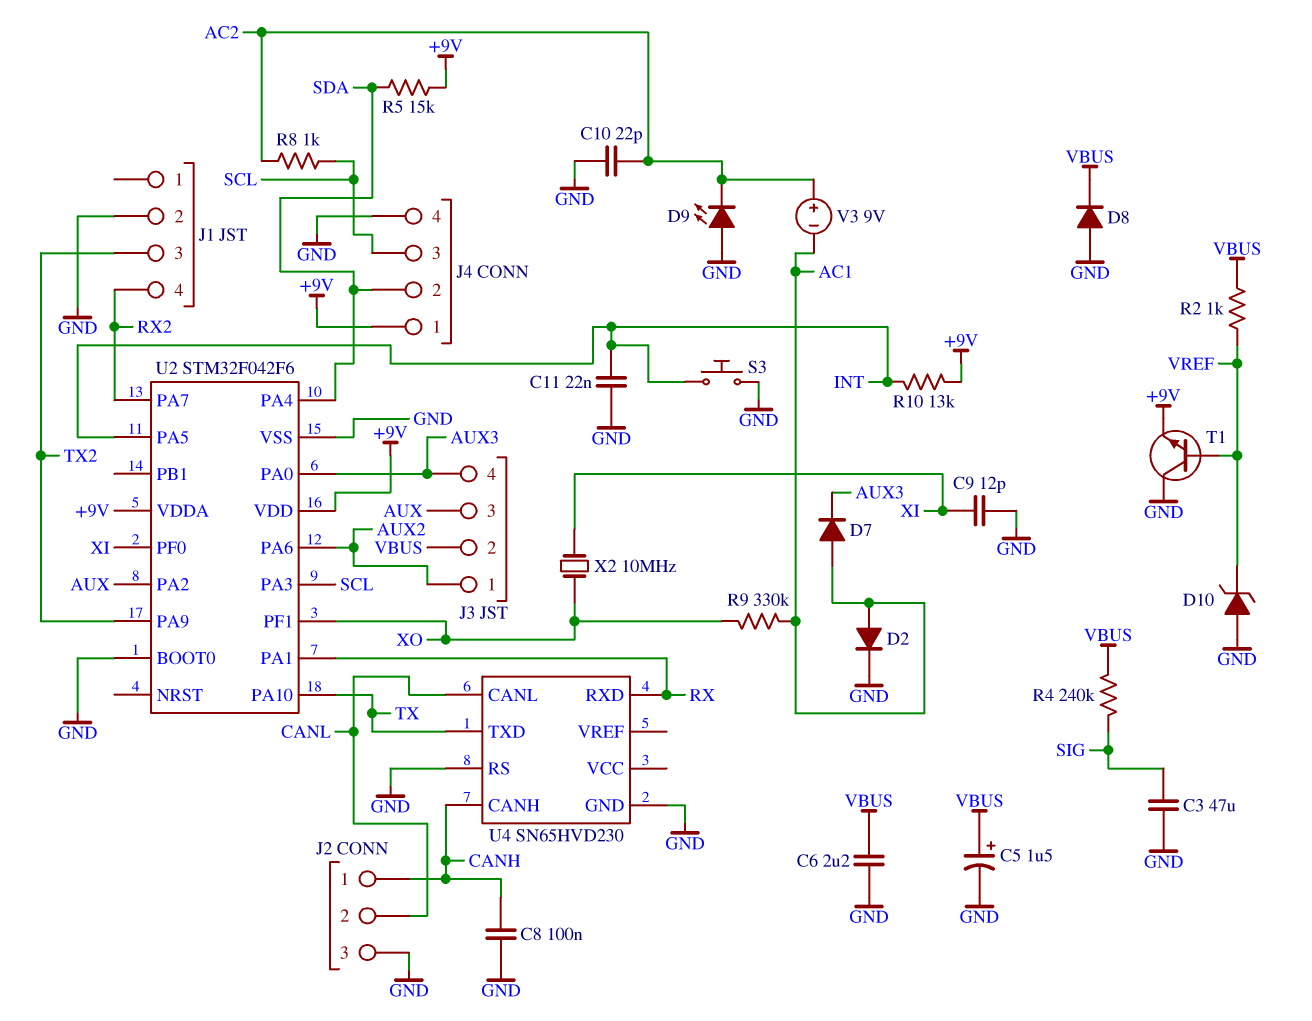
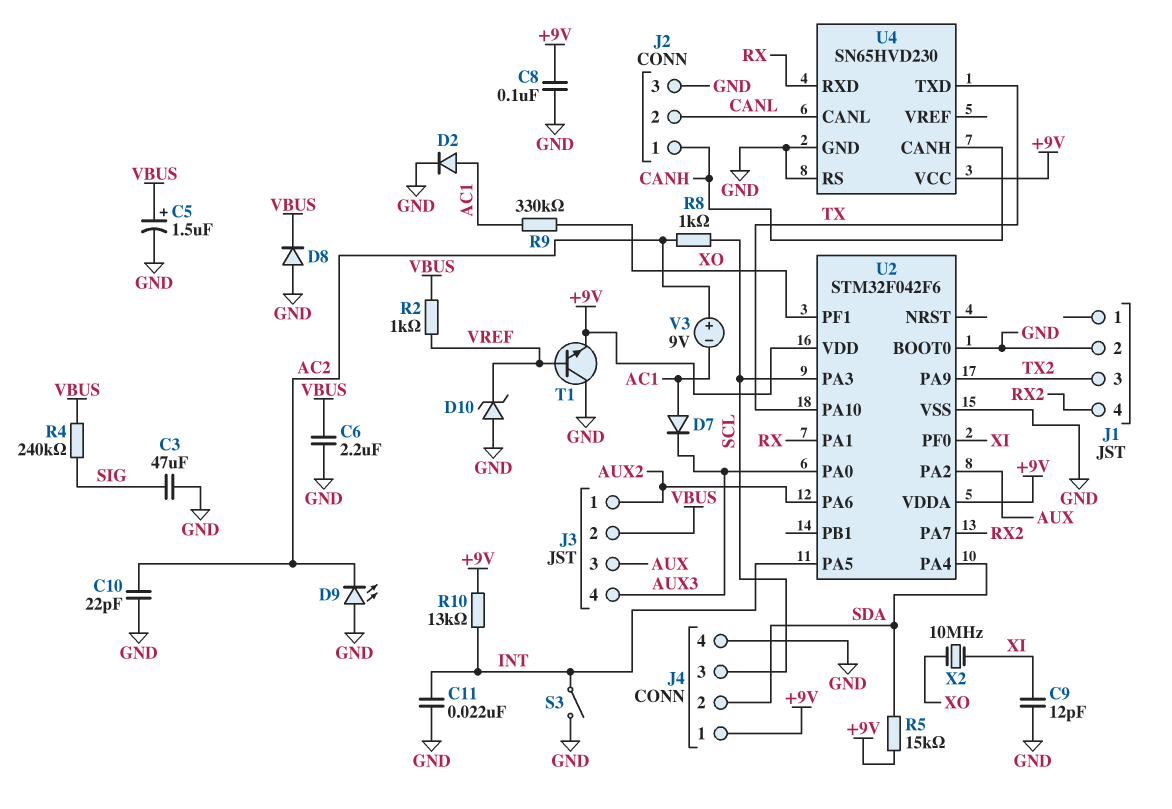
C8: 100nF (CANH, GND) -> 100nF (+9V, GND)
S3: button (GND, INT) -> switch (GND, INT)
U4 pin VCC: none -> +9V

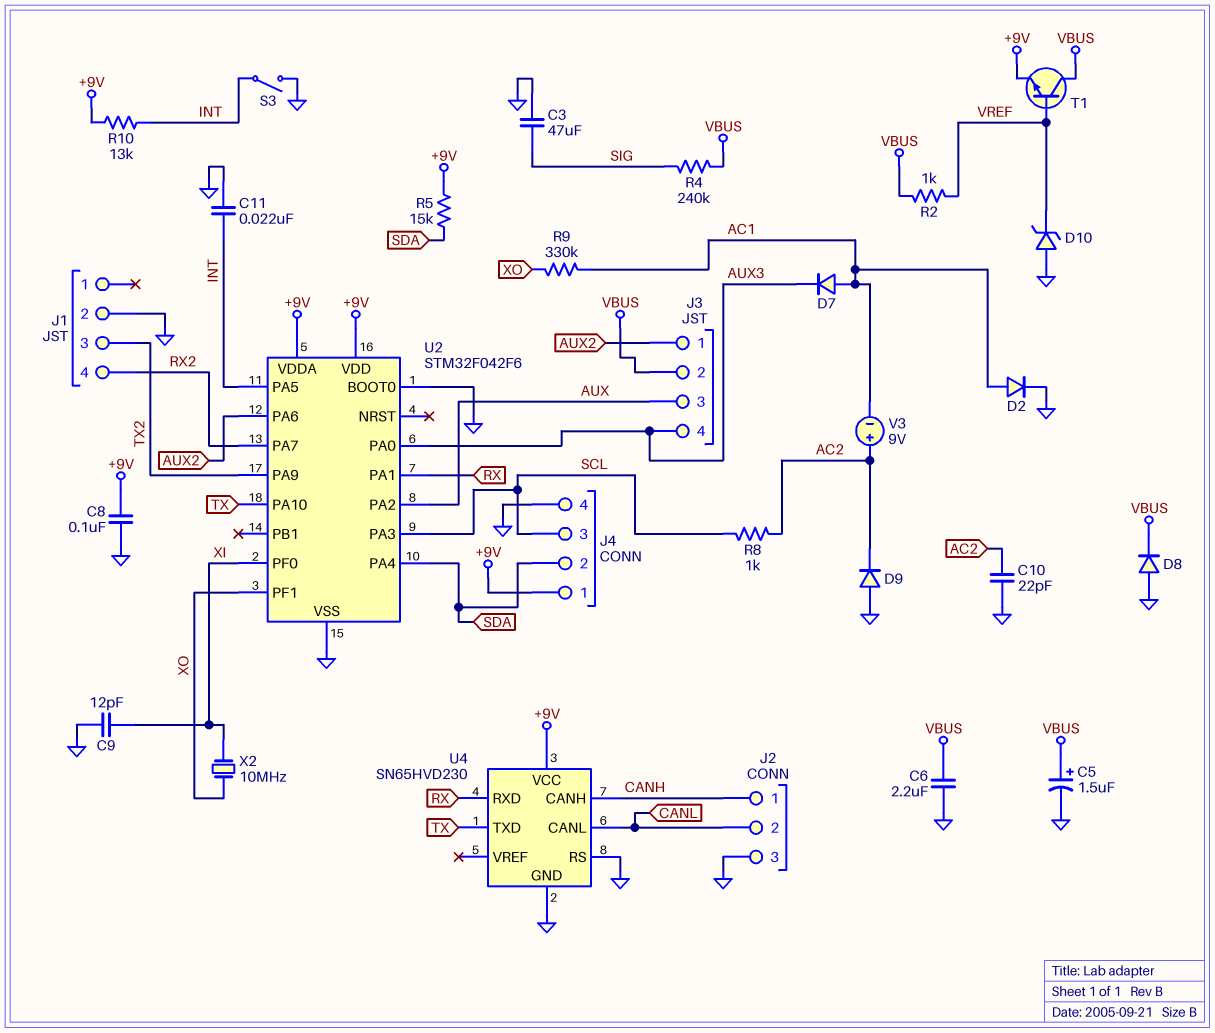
D9: LED (A GND, K AC2) -> diode (A GND, K AC2)
T1: NPN (B VREF, C GND, E +9V) -> NPN (B VREF, C VBUS, E +9V)

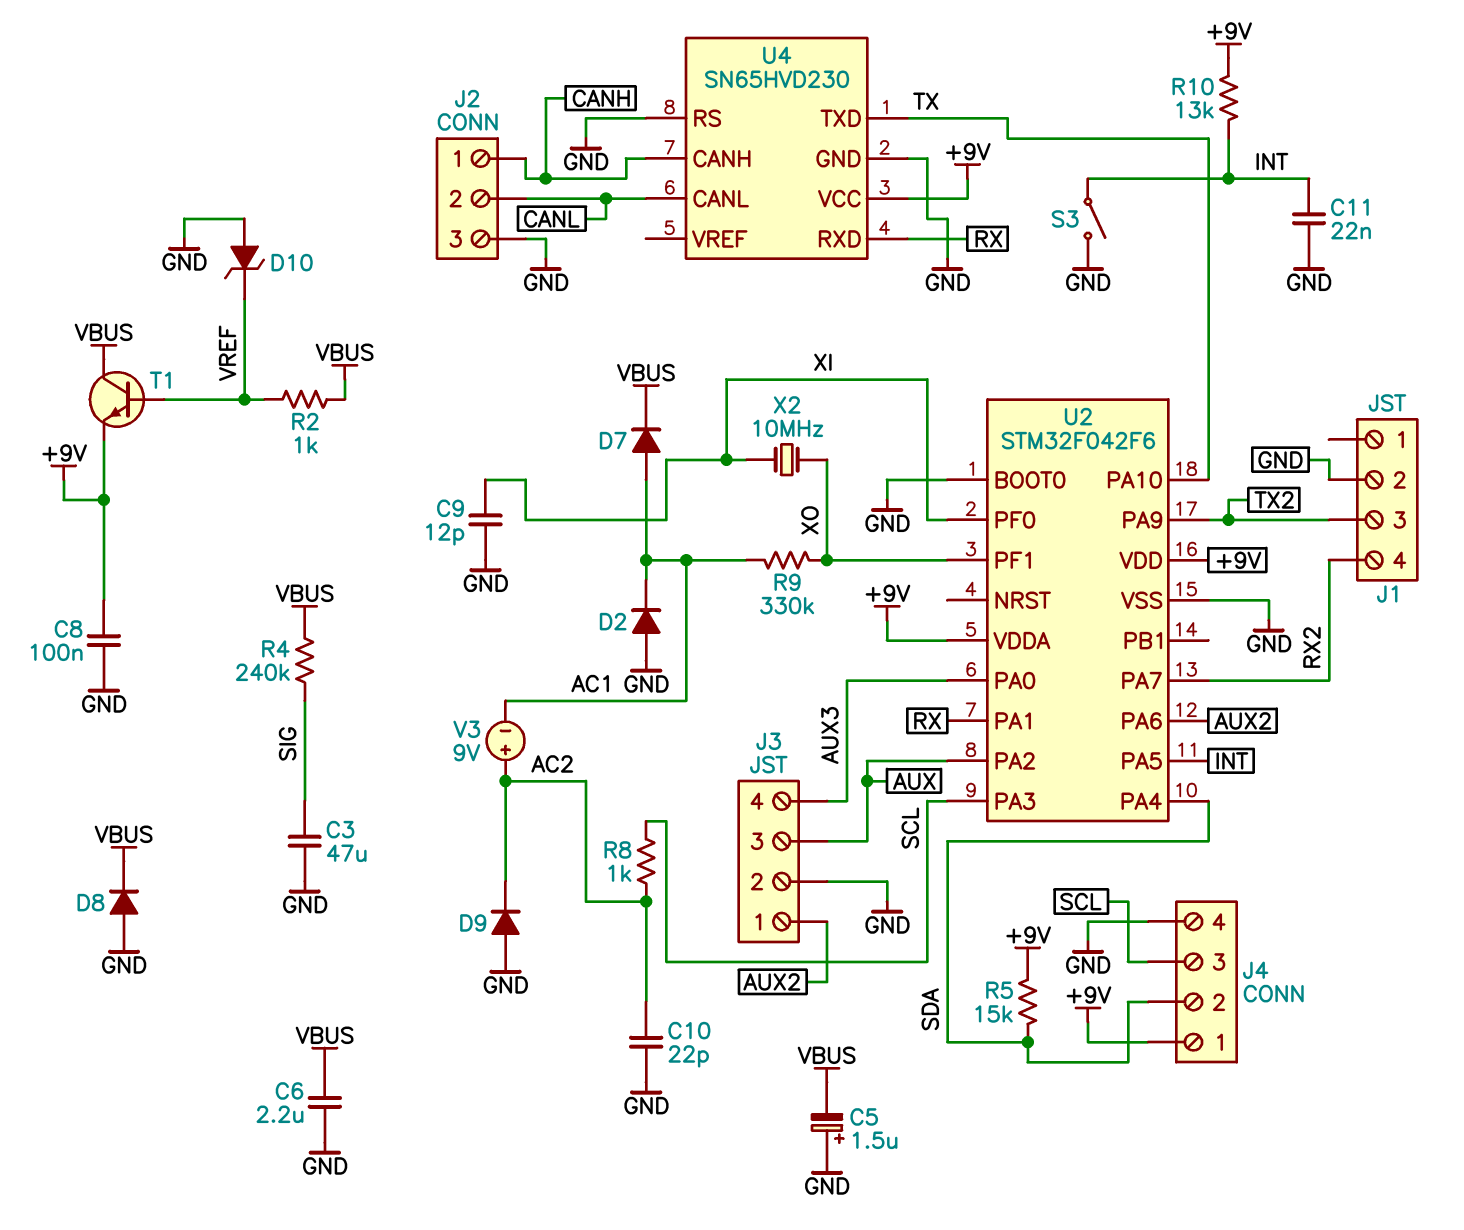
C5: 1.5uF (plus VBUS, minus GND) -> 1.5uF (plus GND, minus VBUS)
D2: diode (A AC1, K GND) -> diode (A GND, K AC1)
D7: diode (A AC1, K AUX3) -> diode (A AC1, K VBUS)
J3 pin 2: VBUS -> GND

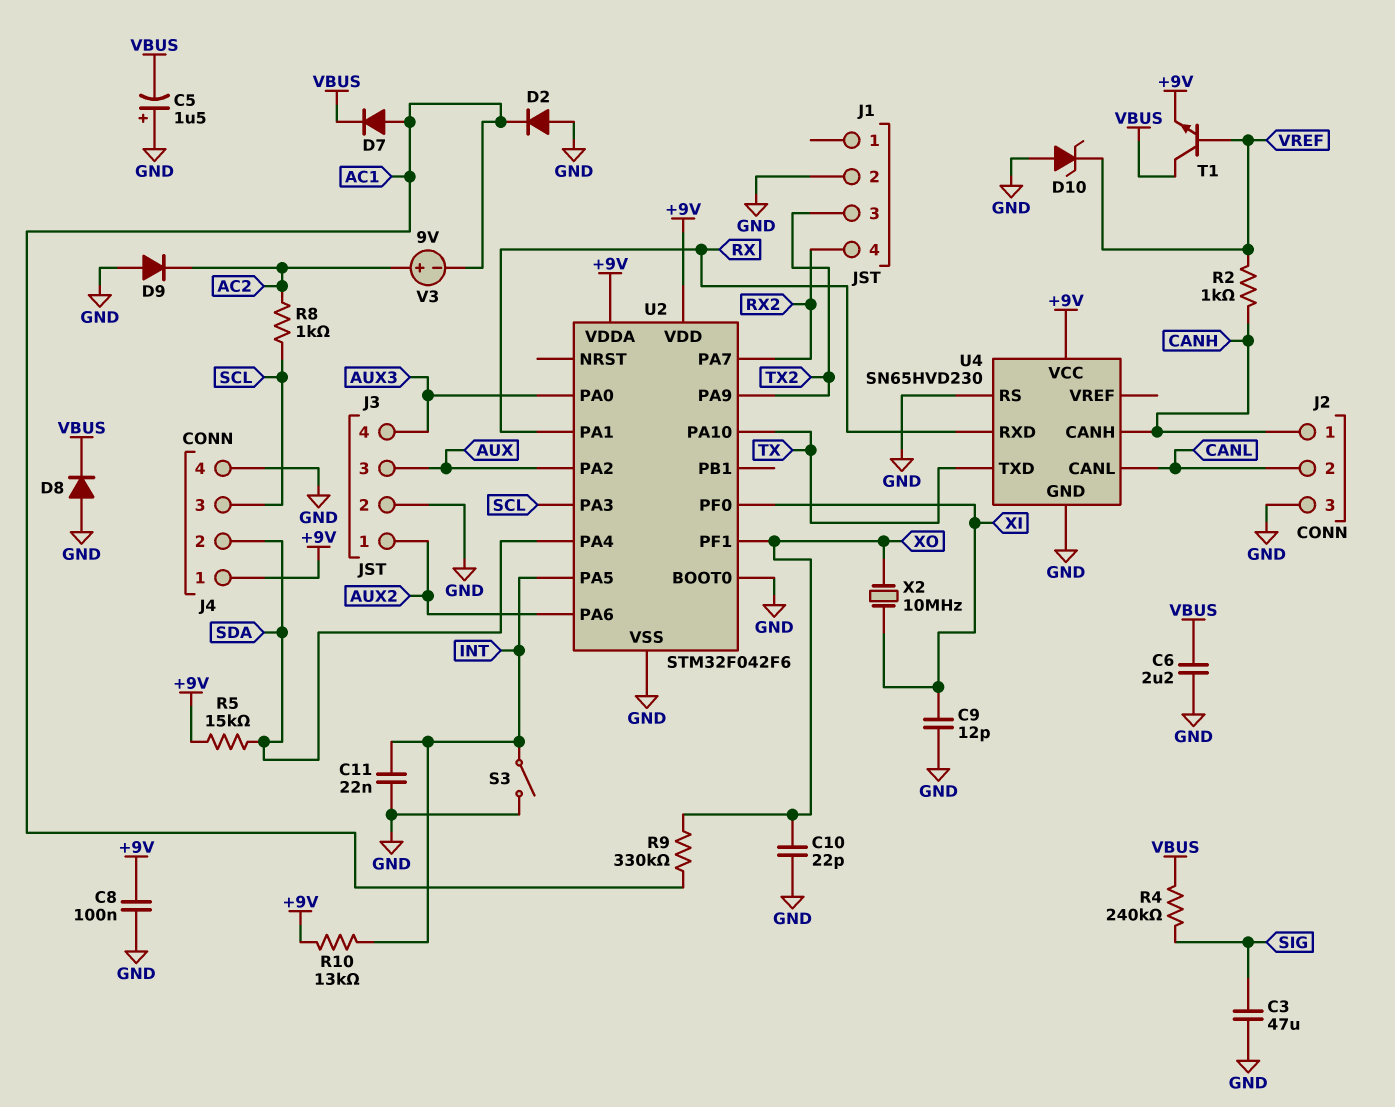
C10: 22pF (AC2, GND) -> 22pF (GND, XO)
R2: 1k (VBUS, VREF) -> 1k (CANH, VREF)

